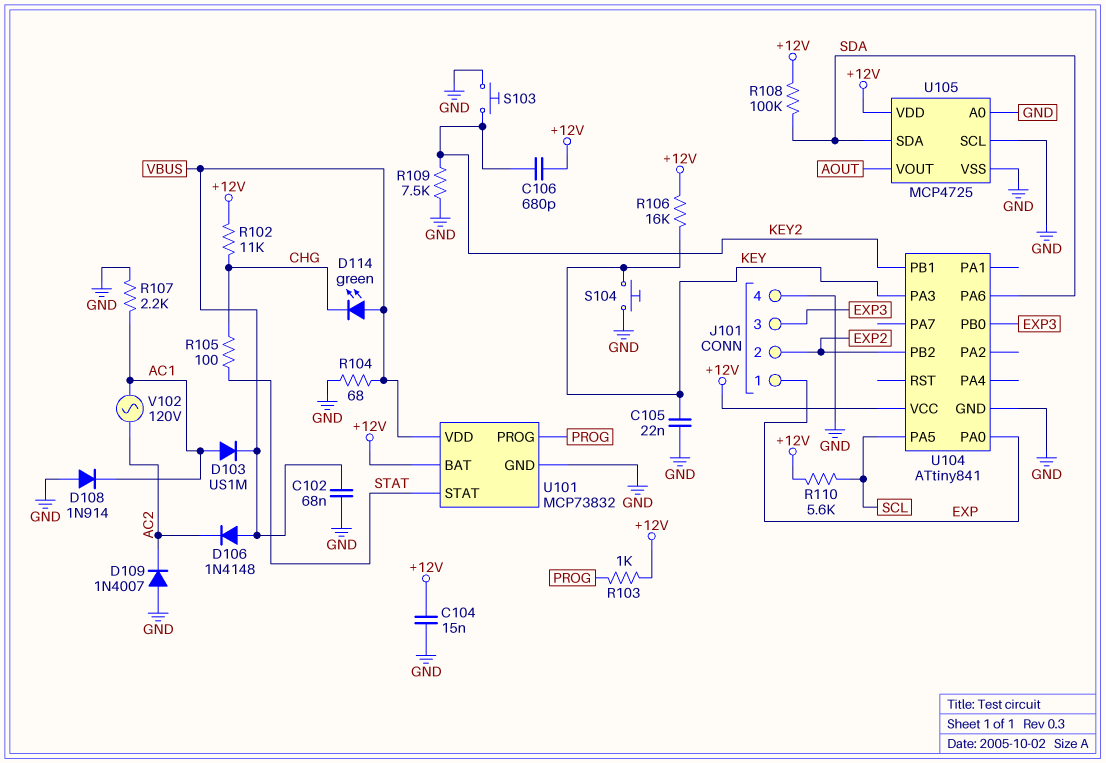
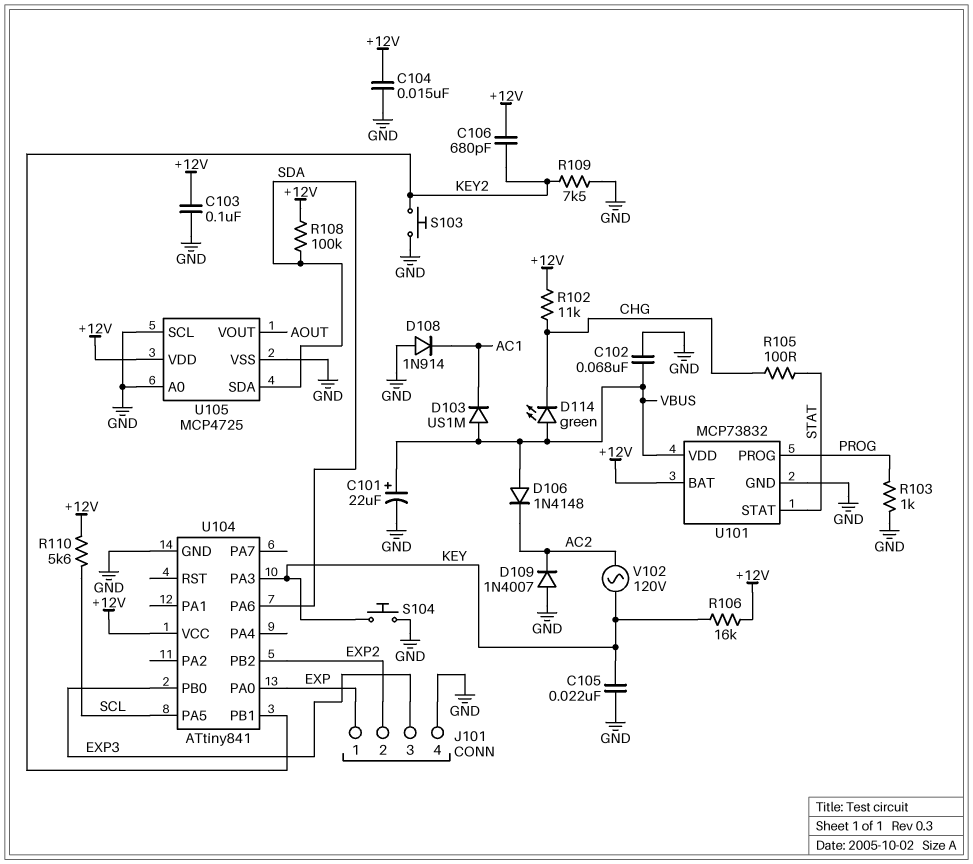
C101: none -> 22uF (plus VBUS, minus GND)
C103: none -> 100nF (+12V, GND)
D103: diode US1M (A AC1, K VBUS) -> diode US1M (A VBUS, K AC1)
R103: 1k (+12V, PROG) -> 1k (GND, PROG)
R104: 68 (GND, VBUS) -> none
R107: 2.2k (AC1, GND) -> none
V102: AC 120V (AC1, AC2) -> AC 120V (AC2, KEY)

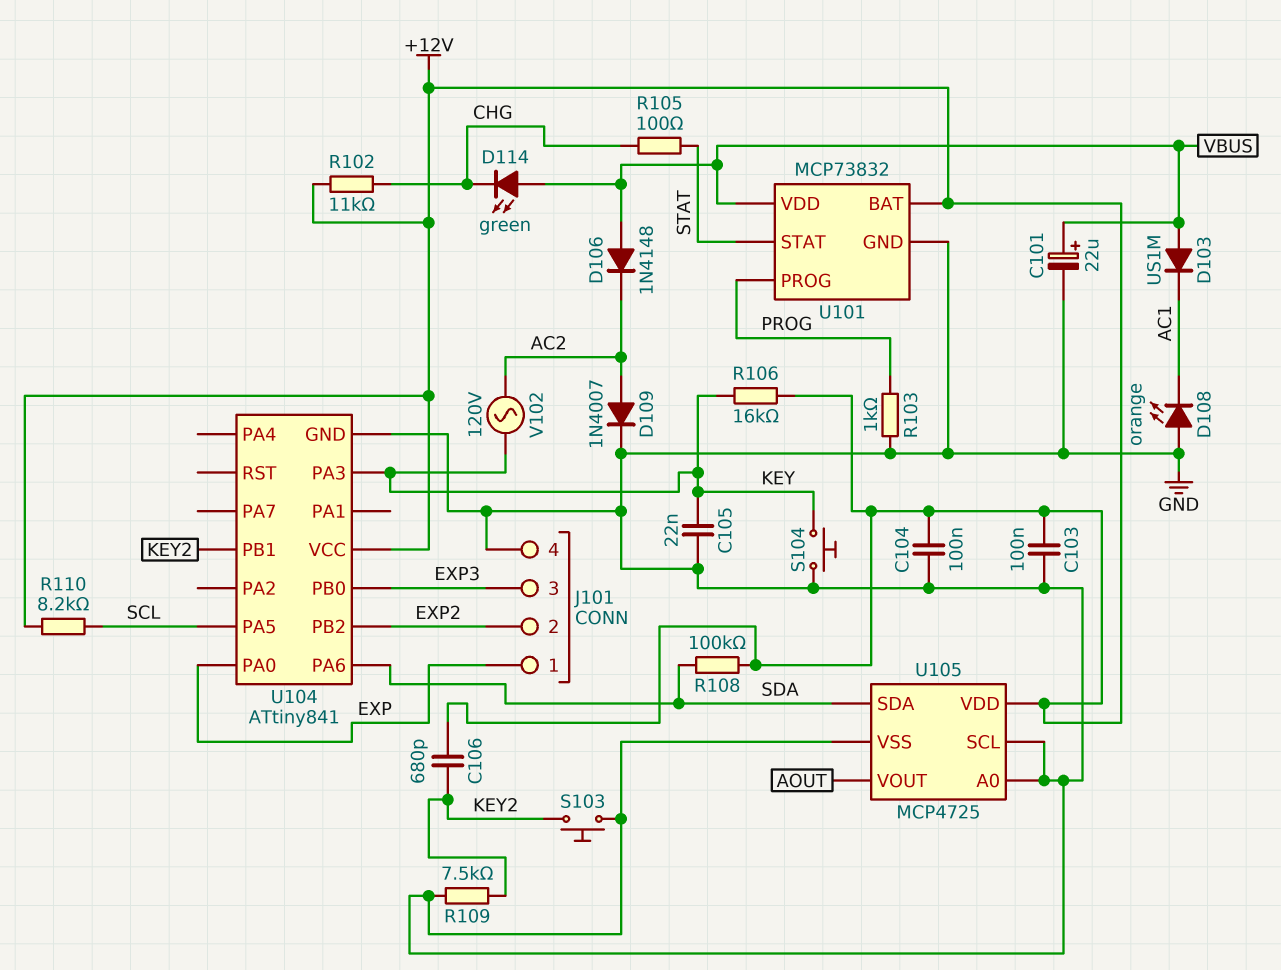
C102: 68nF (GND, VBUS) -> none
C104: 15nF (+12V, GND) -> 100nF (+12V, GND)
D108: diode 1N914 (A GND, K AC1) -> LED orange (A GND, K AC1)
D109: diode 1N4007 (A GND, K AC2) -> diode 1N4007 (A AC2, K GND)
R110: 5.6k (+12V, SCL) -> 8.2k (+12V, SCL)

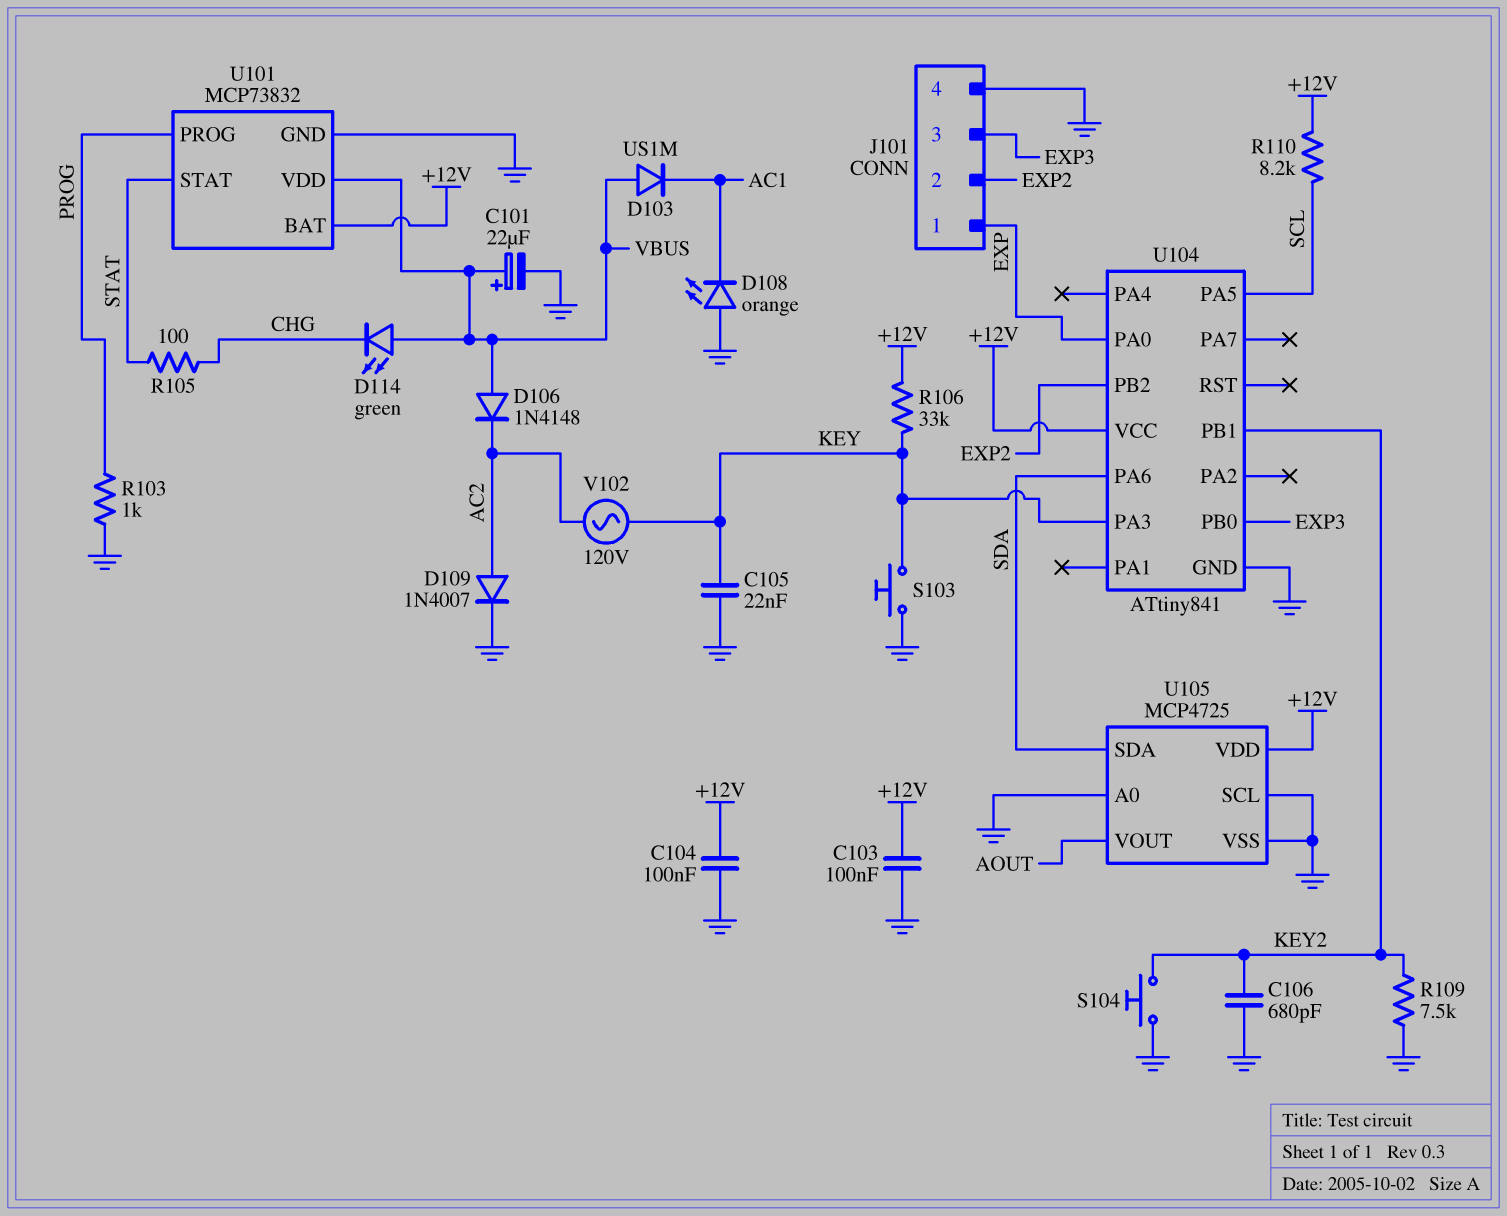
C106: 680pF (+12V, KEY2) -> 680pF (GND, KEY2)
R102: 11k (+12V, CHG) -> none
R106: 16k (+12V, KEY) -> 33k (+12V, KEY)
R108: 100k (+12V, SDA) -> none
S103: button (GND, KEY2) -> button (GND, KEY)
S104: button (GND, KEY) -> button (GND, KEY2)

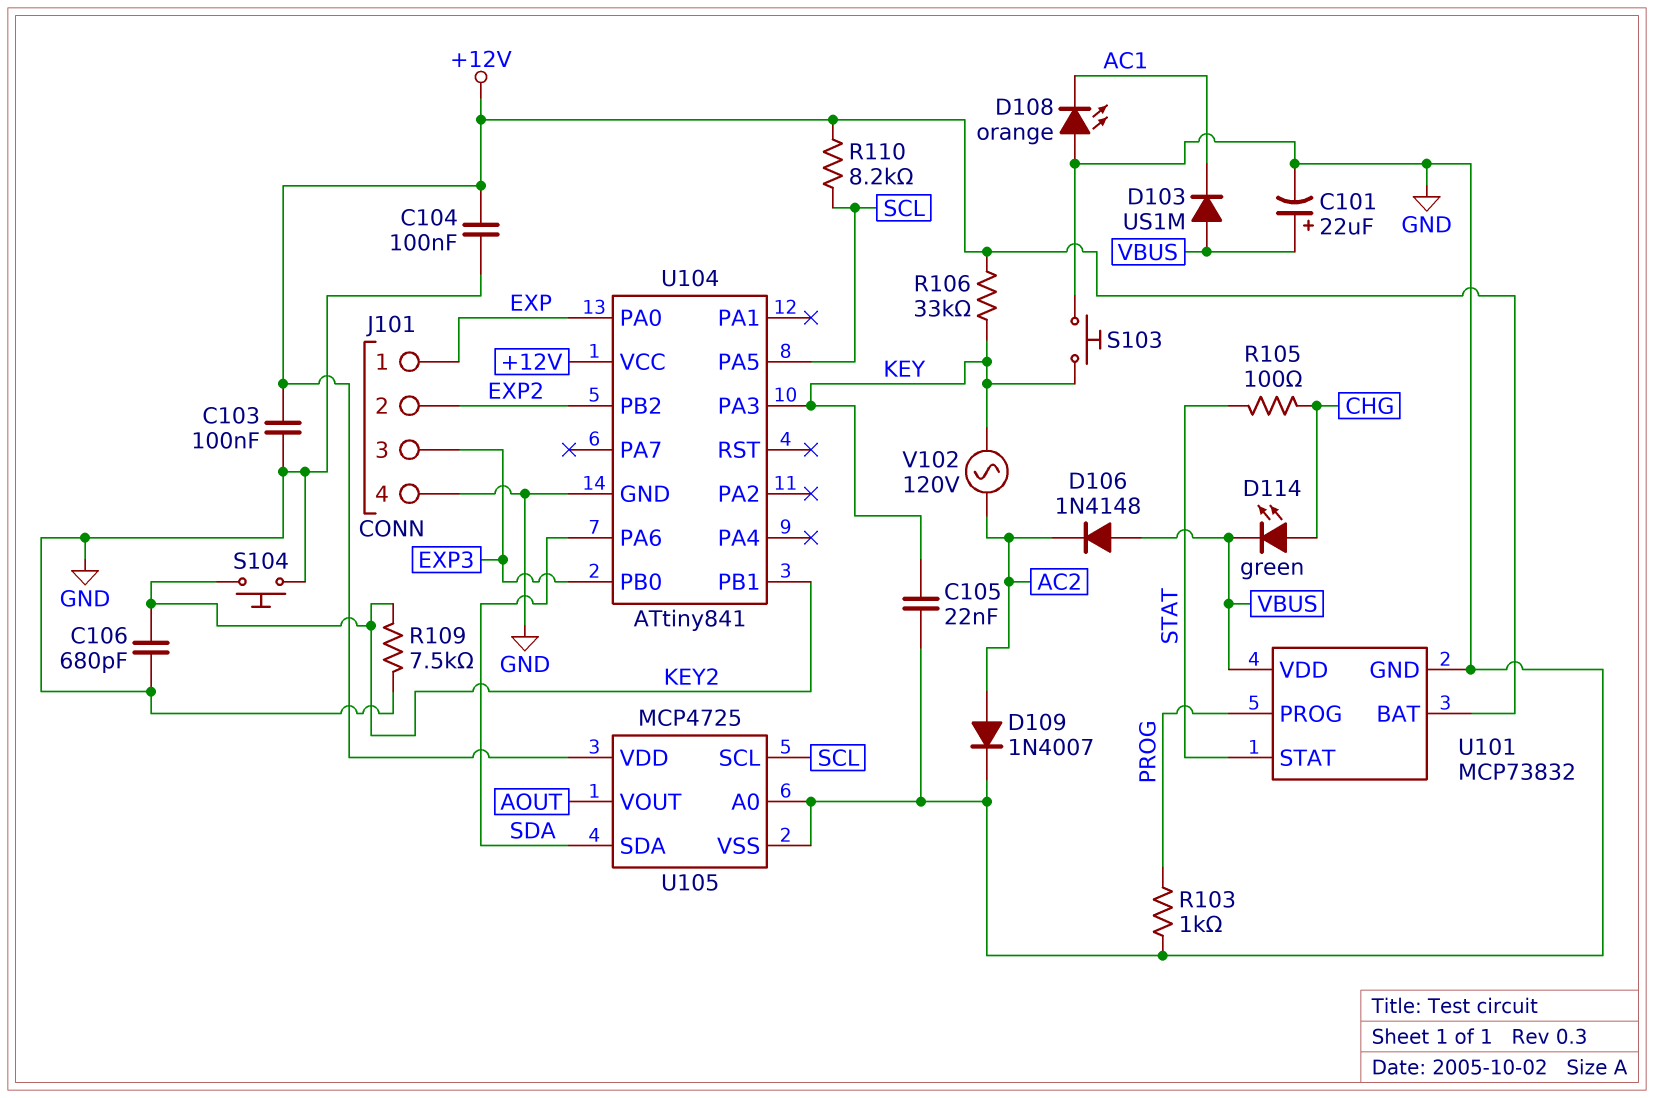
D114: LED green (A VBUS, K CHG) -> LED green (A CHG, K VBUS)
U105 pin SCL: GND -> SCL

